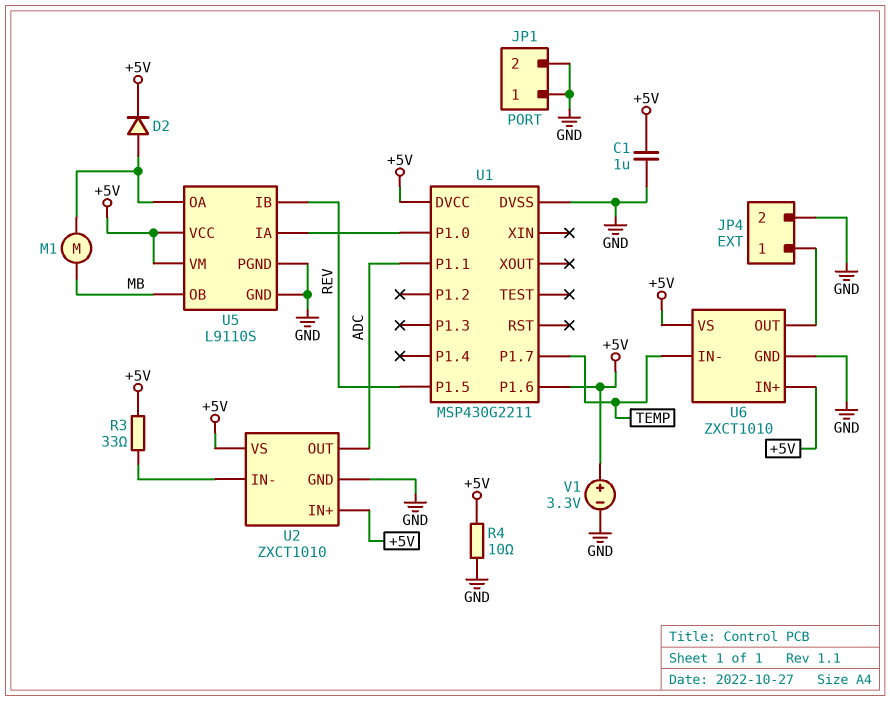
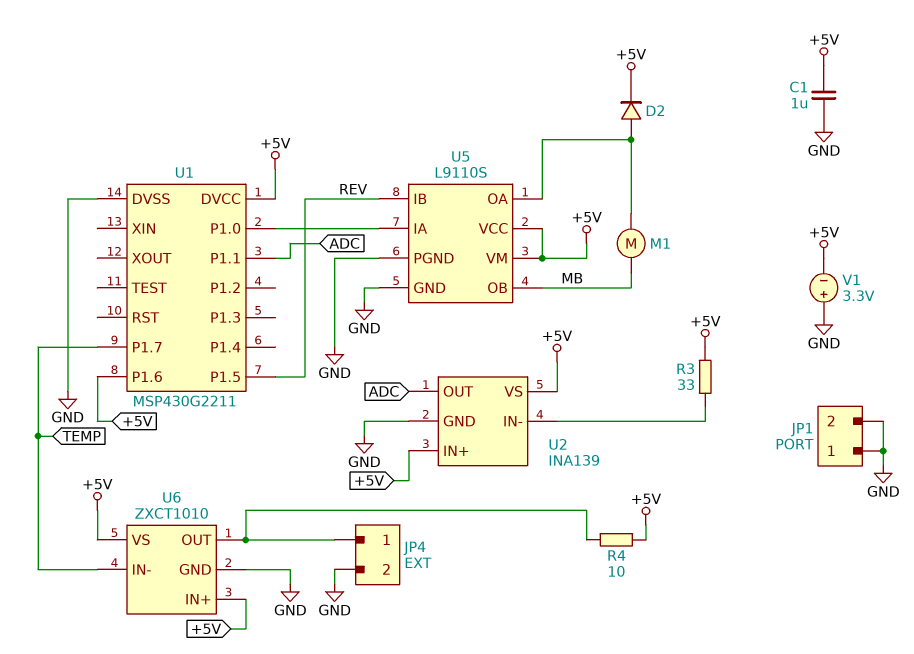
R4: 10 (+5V, GND) -> 10 (+5V, JP4/1)
U2: ZXCT1010 -> INA139
V1: 3.3V (plus +5V, minus GND) -> 3.3V (plus GND, minus +5V)

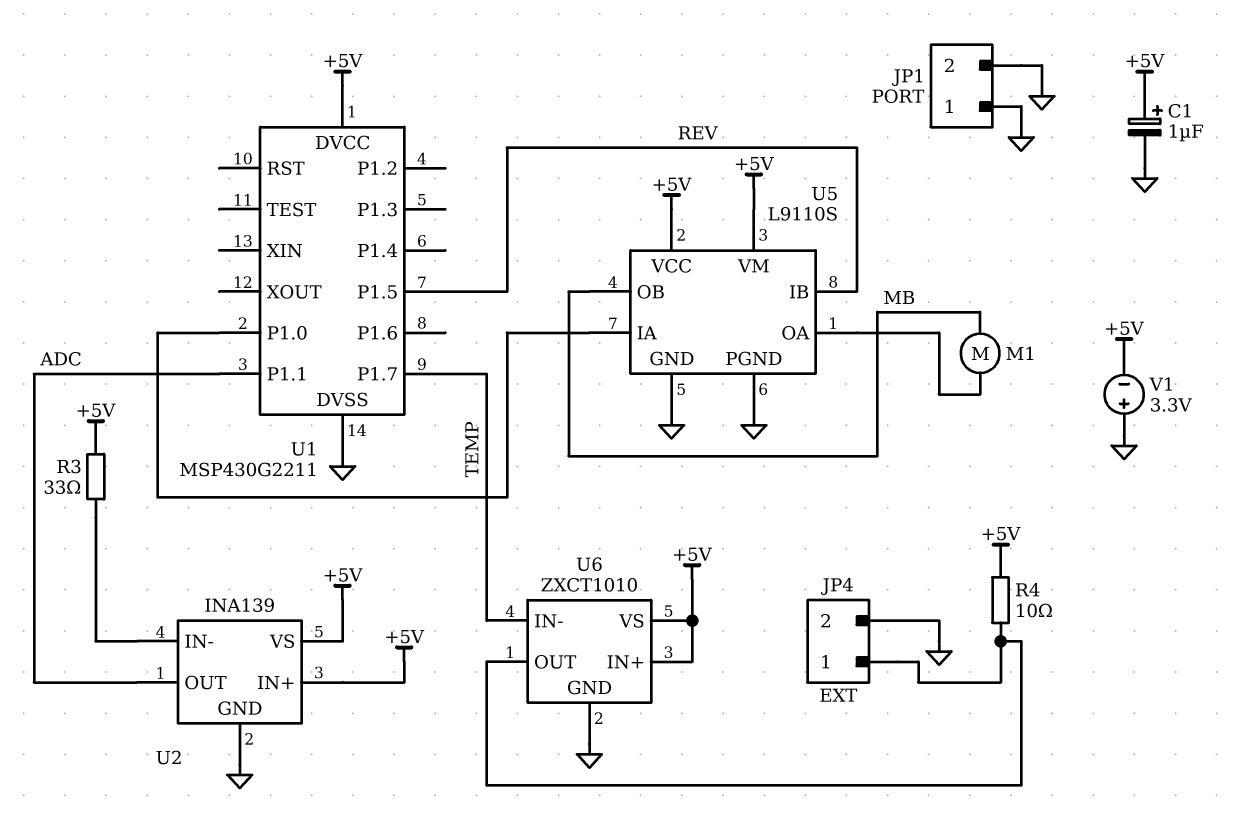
C1: 1uF (+5V, GND) -> 1uF (plus +5V, minus GND)
D2: diode (A U5/OA, K +5V) -> none
U1 pin P1.6: +5V -> none

